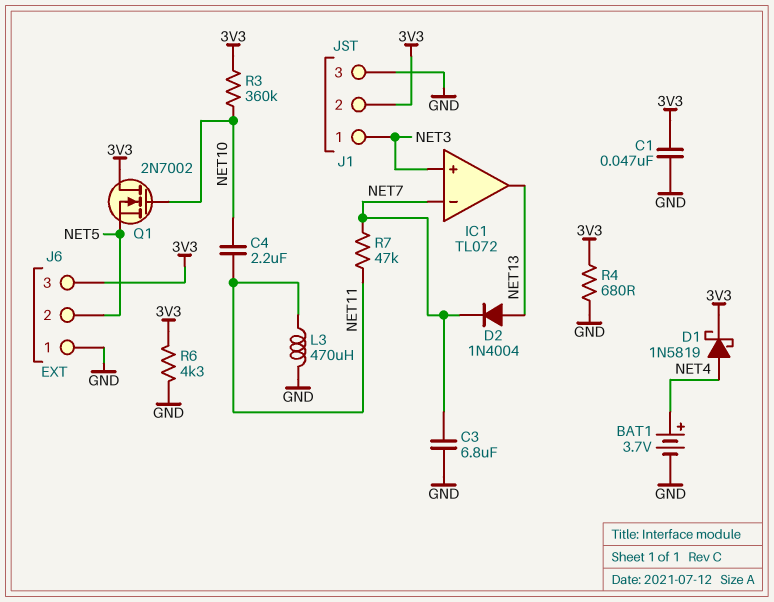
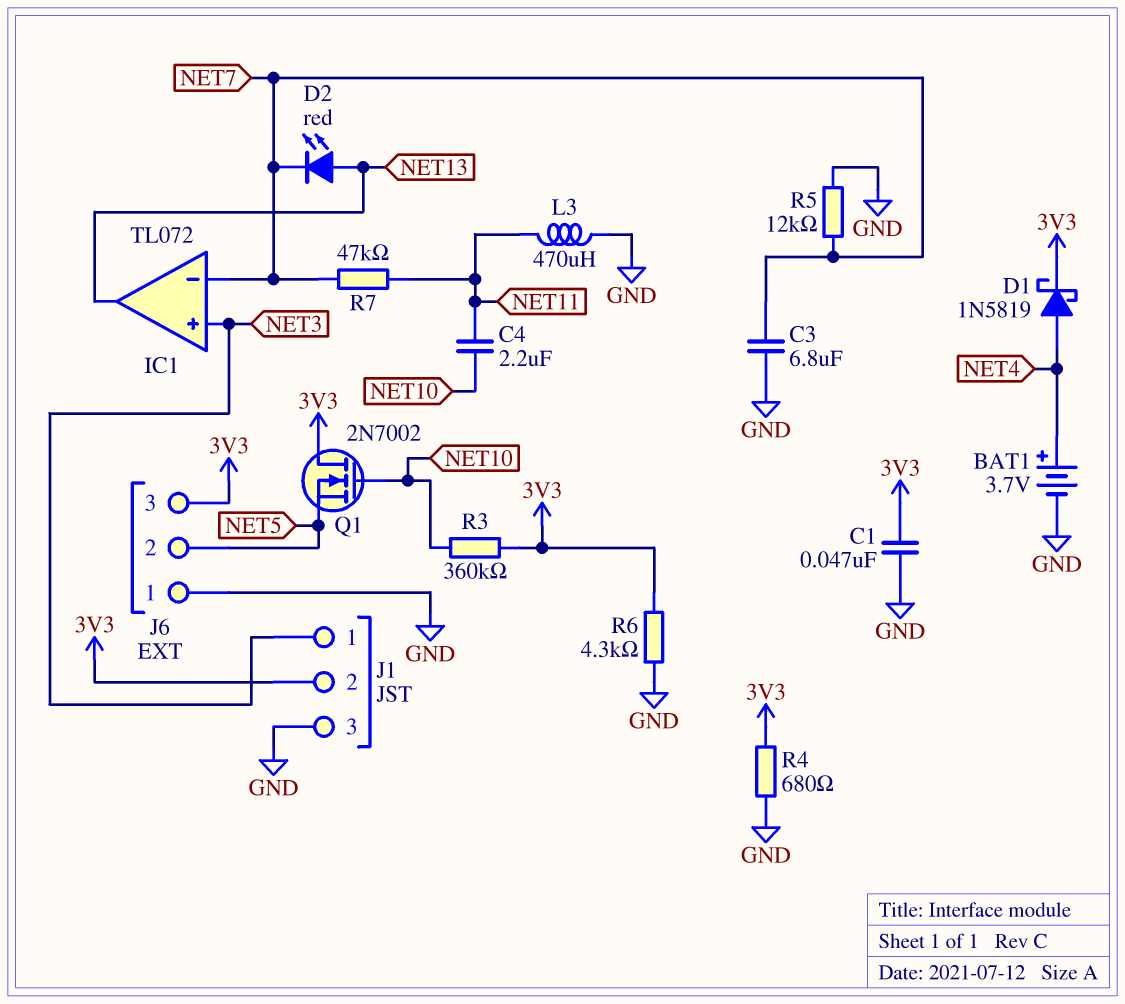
D2: diode 1N4004 (A NET13, K NET7) -> LED red (A NET13, K NET7)
R5: none -> 12k (GND, NET7)

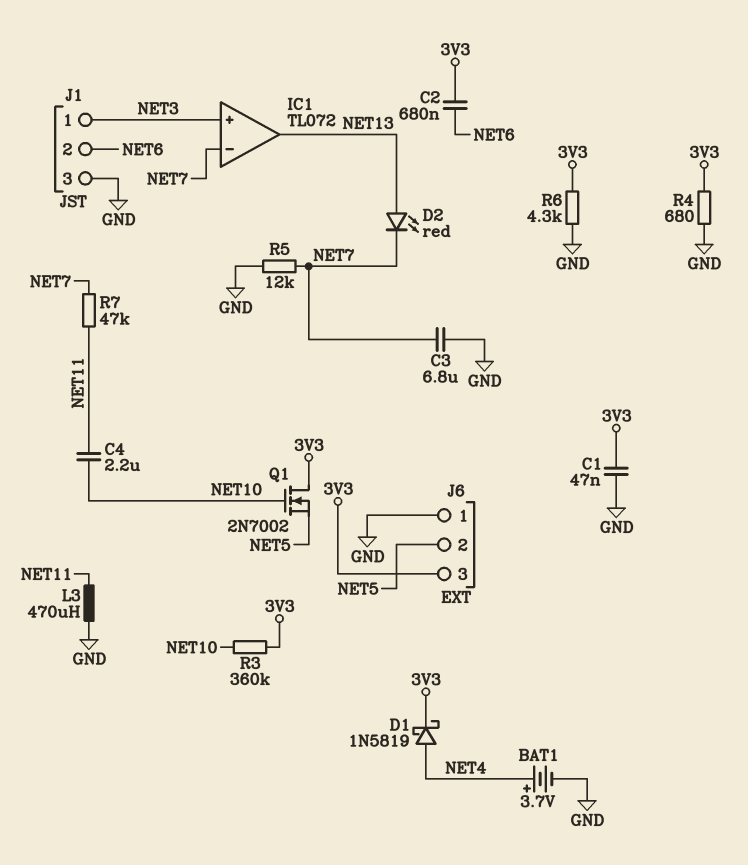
C2: none -> 680nF (3V3, NET6)
J1 pin 2: 3V3 -> NET6

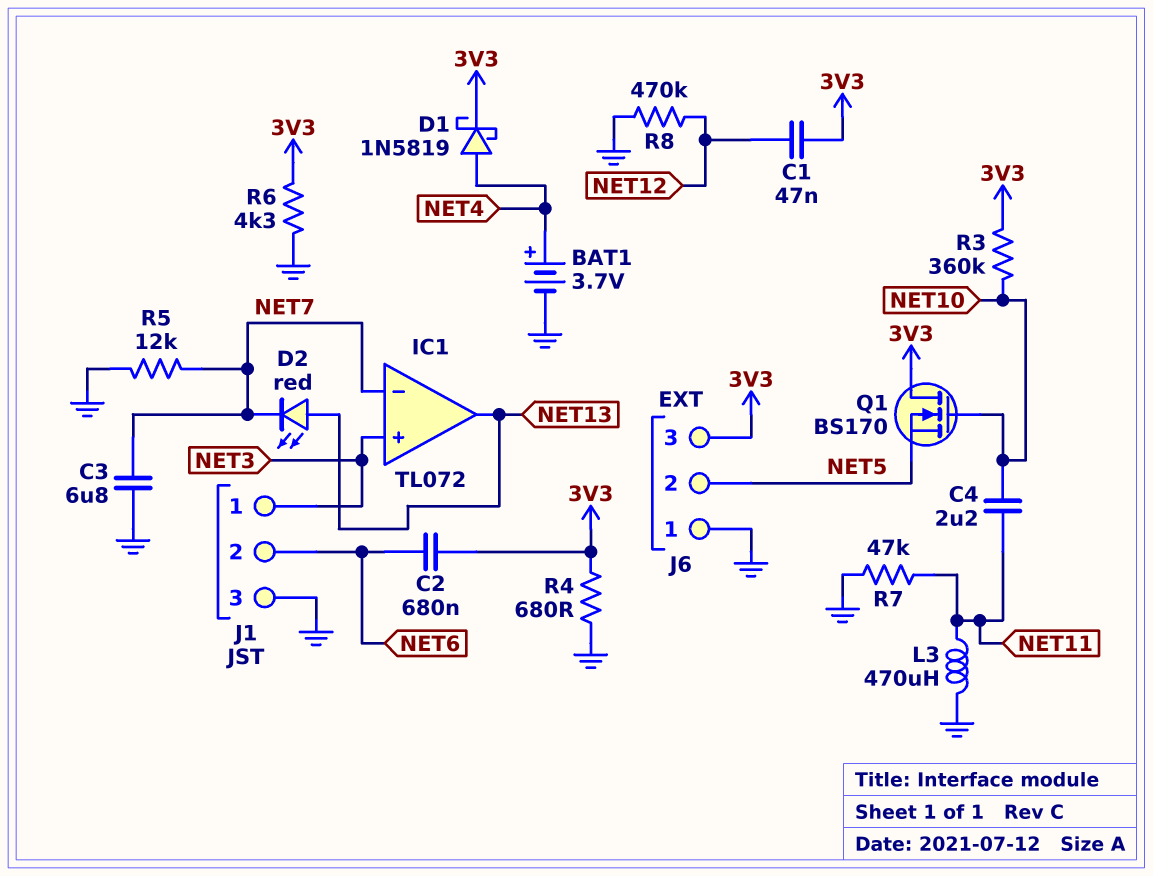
C1: 47nF (3V3, GND) -> 47nF (3V3, NET12)
Q1: NMOS 2N7002 (G NET10, D 3V3, S NET5) -> NMOS BS170 (G NET10, D 3V3, S NET5)
R7: 47k (NET7, NET11) -> 47k (GND, NET11)
R8: none -> 470k (GND, NET12)

